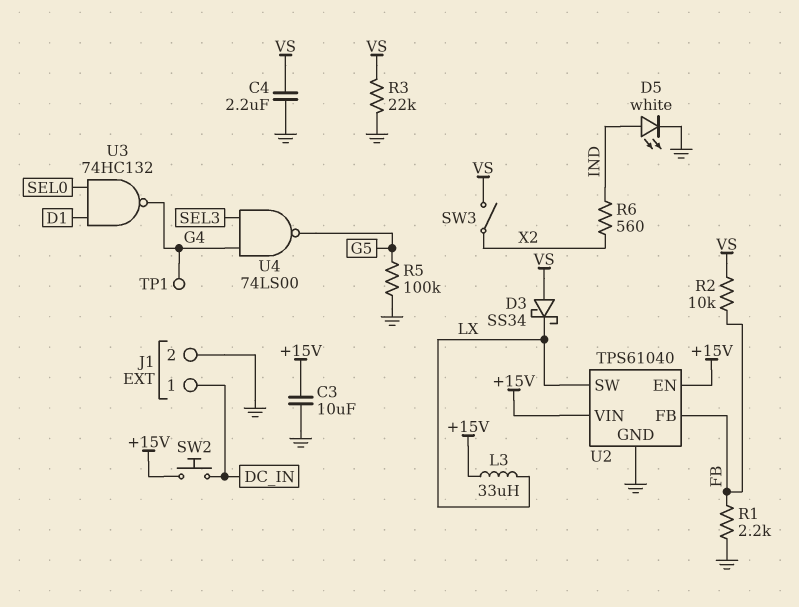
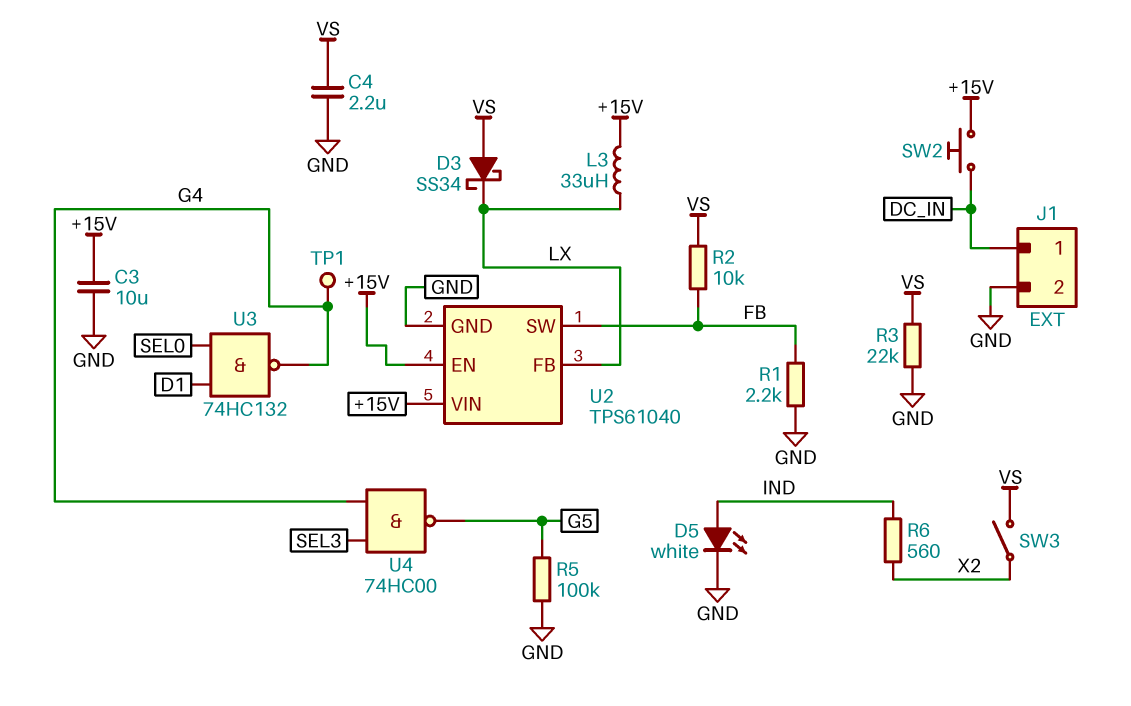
U2 pin FB: FB -> LX
U2 pin SW: LX -> FB
U4: NAND 74LS00 (in G4, in SEL3, out G5) -> NAND 74HC00 (in G4, in SEL3, out G5)

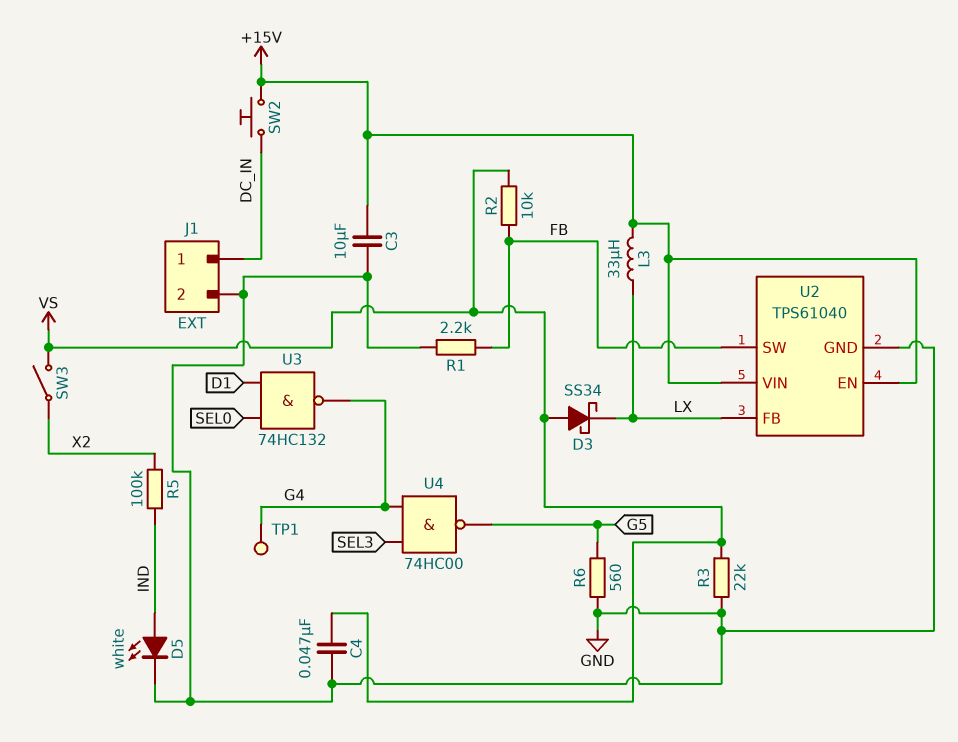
C4: 2.2uF (GND, VS) -> 47nF (GND, VS)
R5: 100k (G5, GND) -> 100k (IND, X2)
R6: 560 (IND, X2) -> 560 (G5, GND)

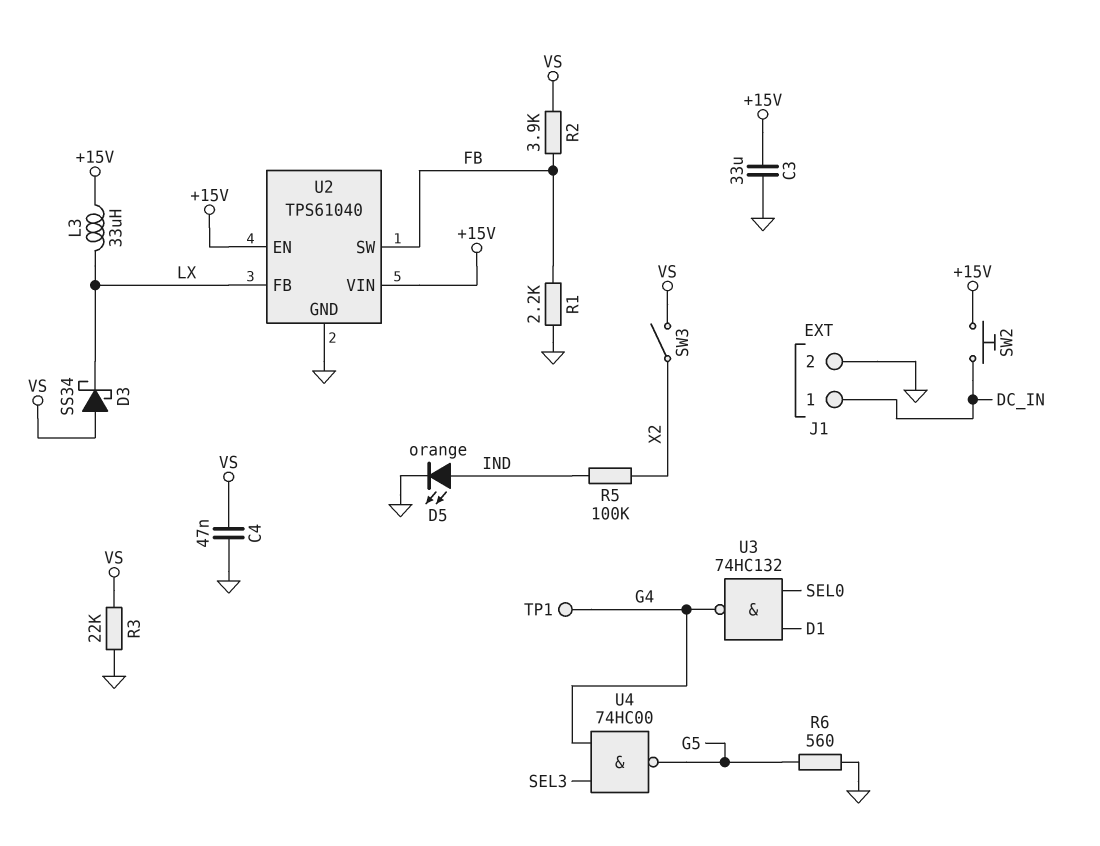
C3: 10uF (+15V, GND) -> 33uF (+15V, GND)
D5: LED white (A IND, K GND) -> LED orange (A IND, K GND)
R2: 10k (FB, VS) -> 3.9k (FB, VS)

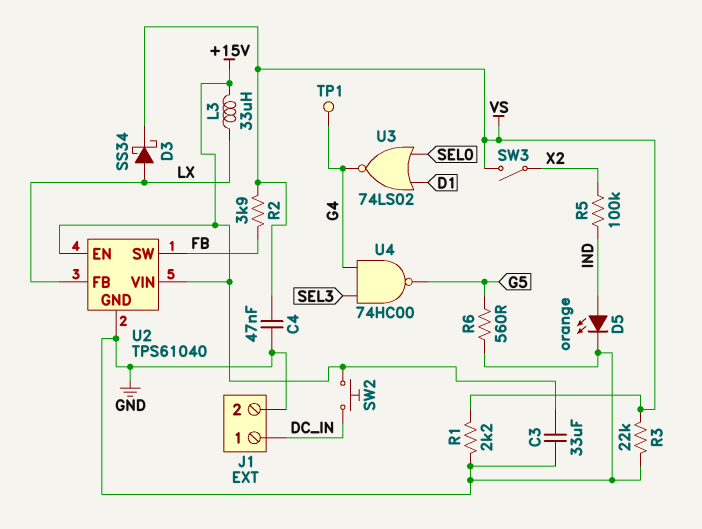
D3: schottky SS34 (A VS, K LX) -> schottky SS34 (A LX, K VS)
R1: 2.2k (FB, GND) -> 2.2k (GND, VS)
U3: NAND 74HC132 (in D1, in SEL0, out G4) -> NOR 74LS02 (in D1, in SEL0, out G4)

